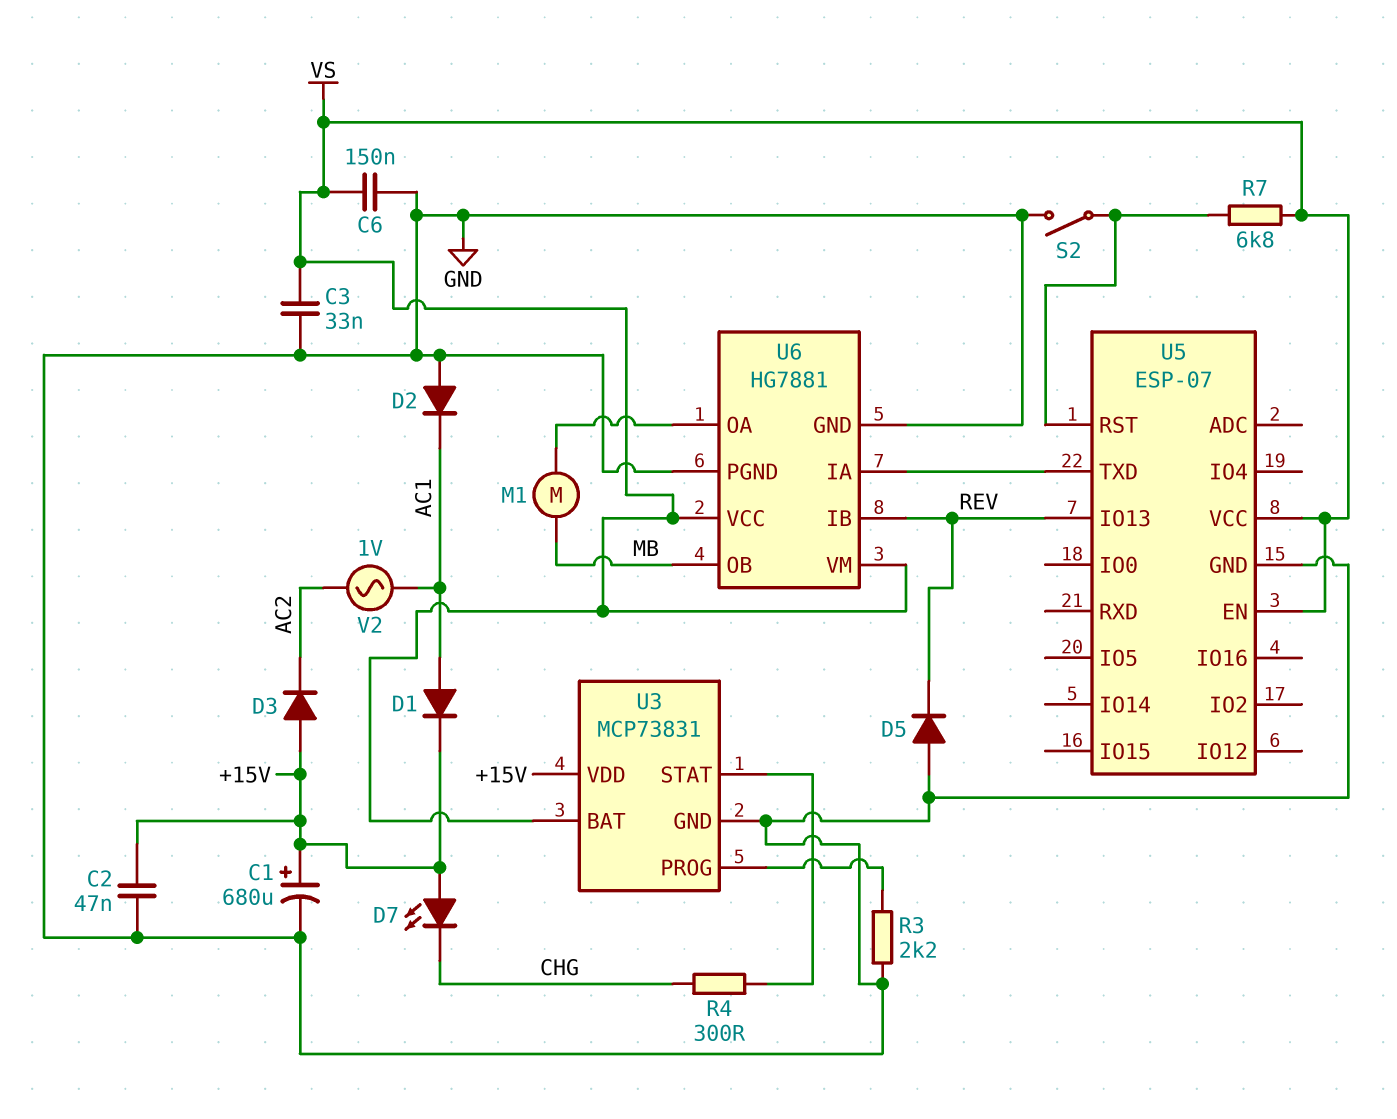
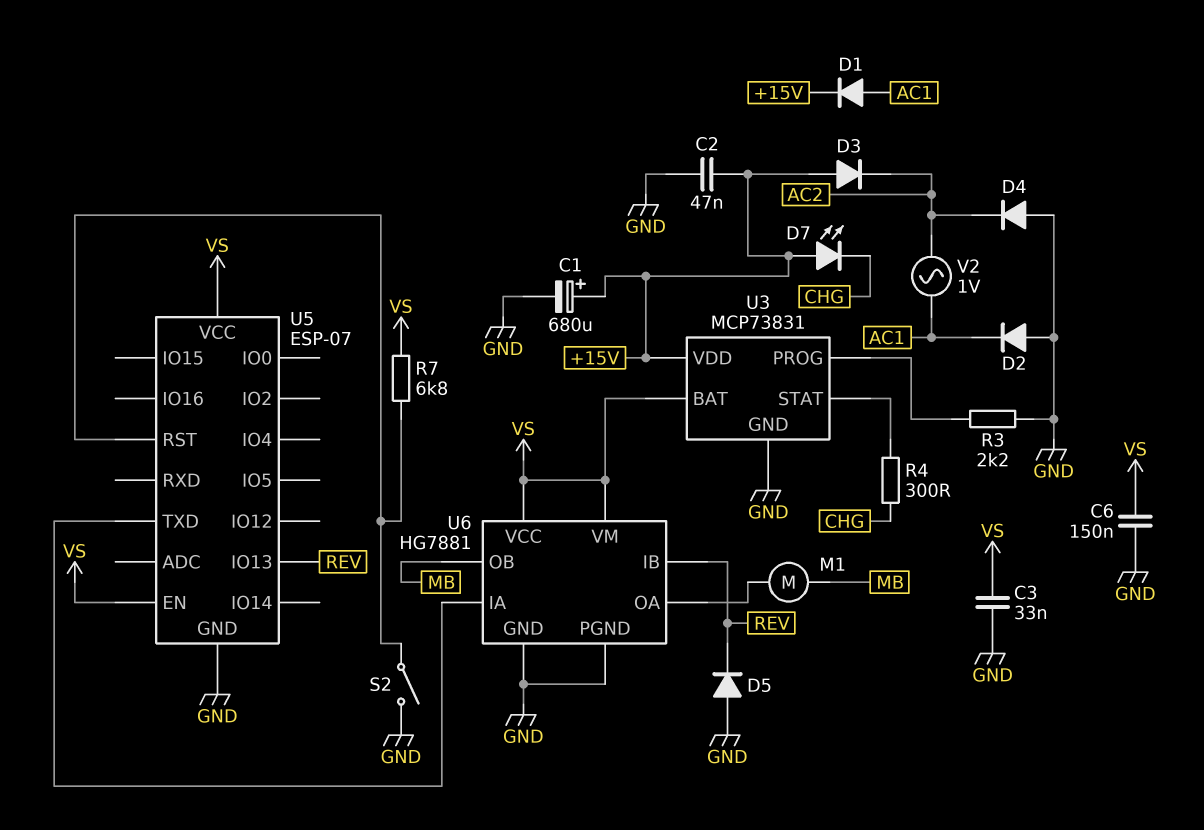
D4: none -> diode (A GND, K AC2)

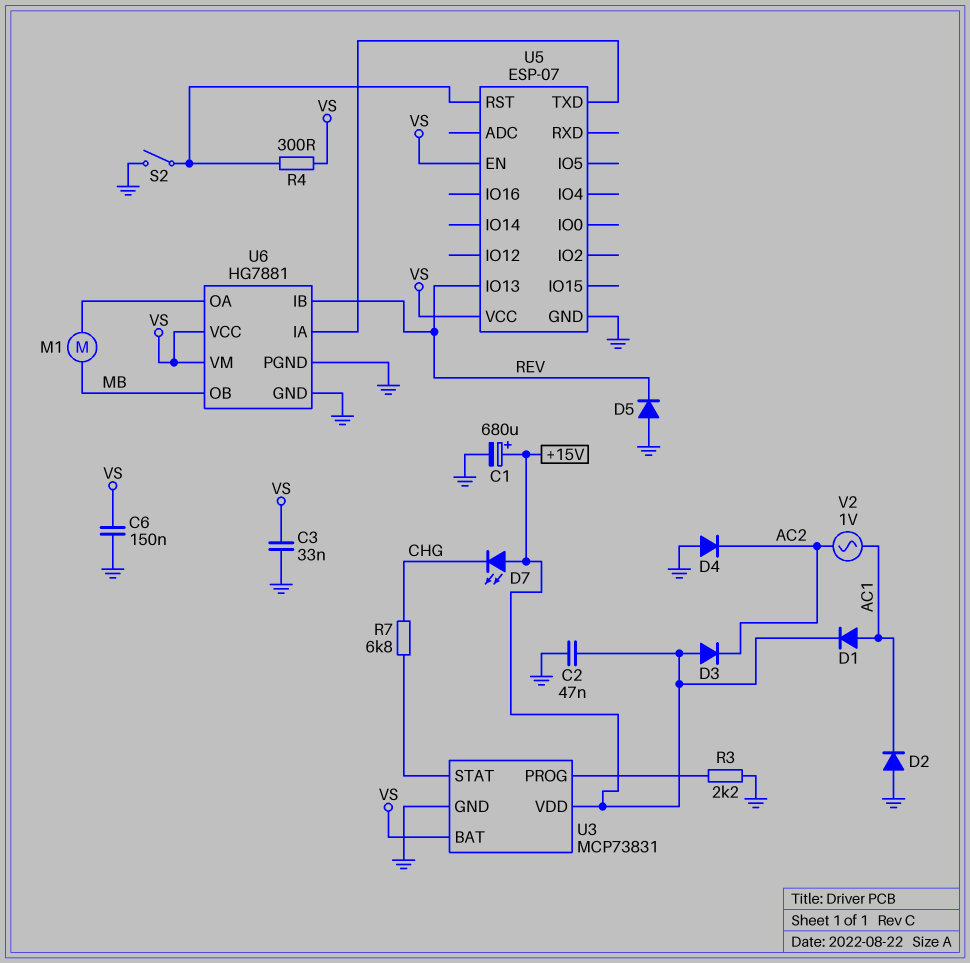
R4: 300 (CHG, U3/STAT) -> 300 (U5/RST, VS)
R7: 6.8k (U5/RST, VS) -> 6.8k (CHG, U3/STAT)

